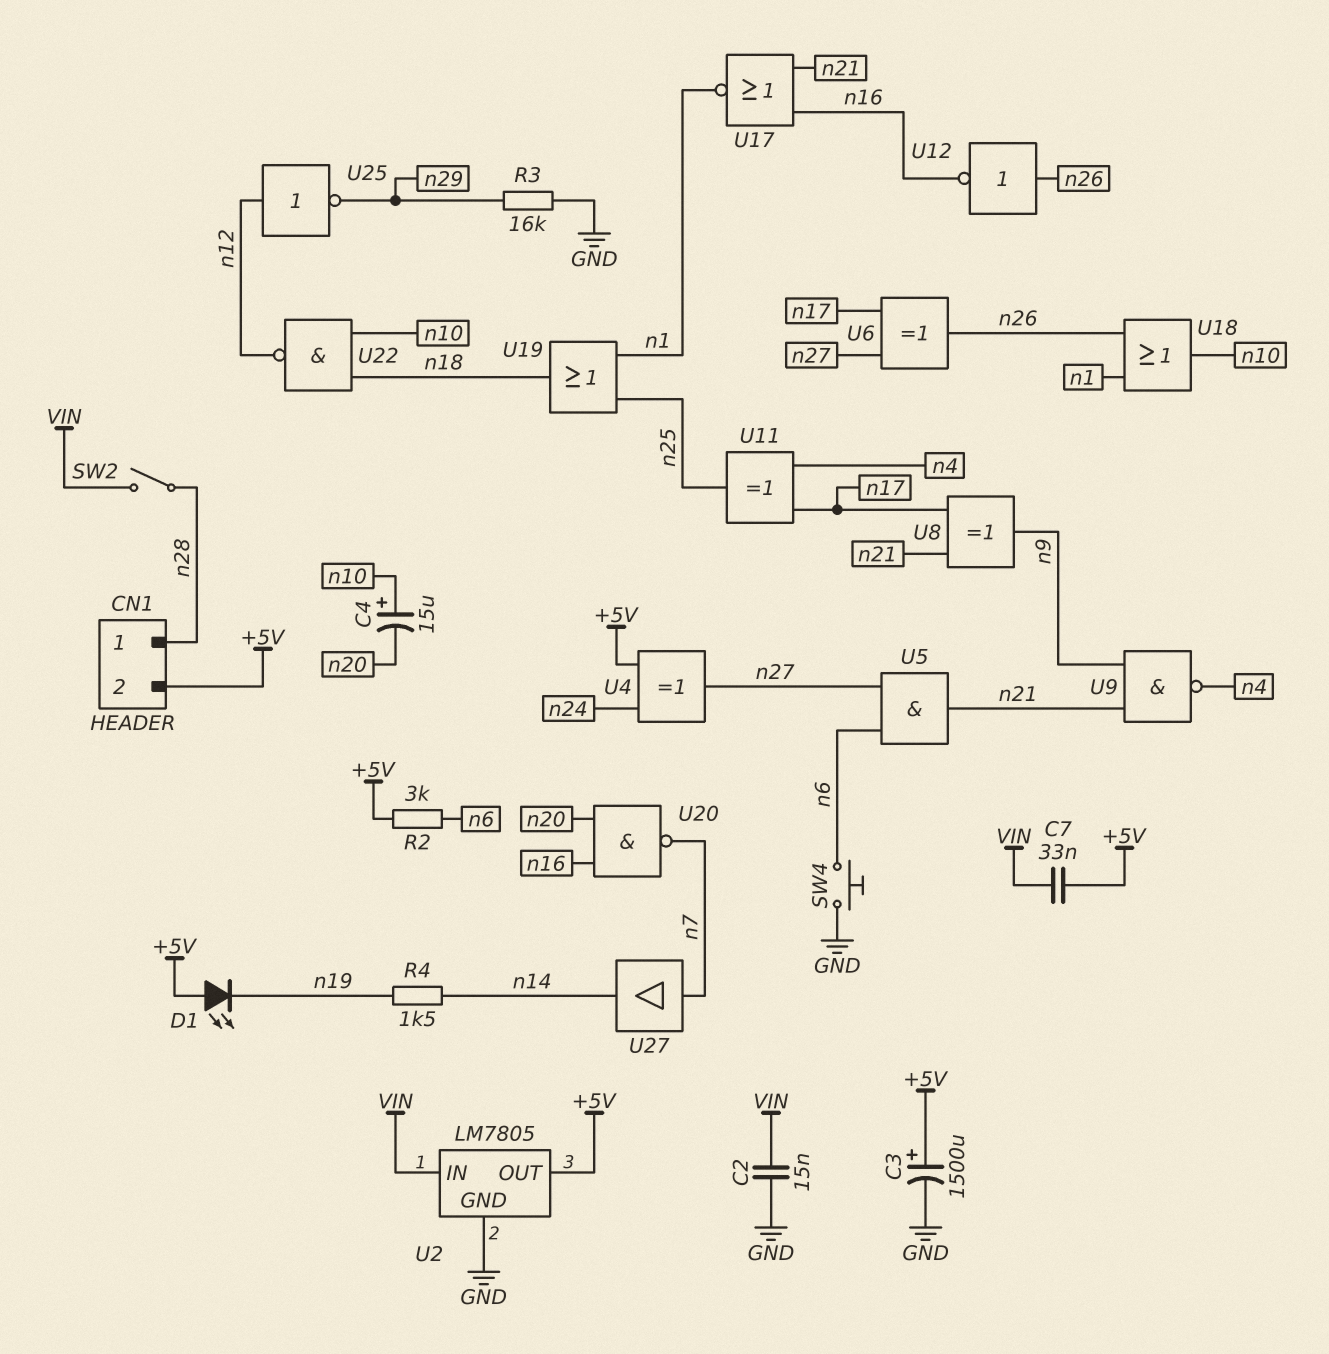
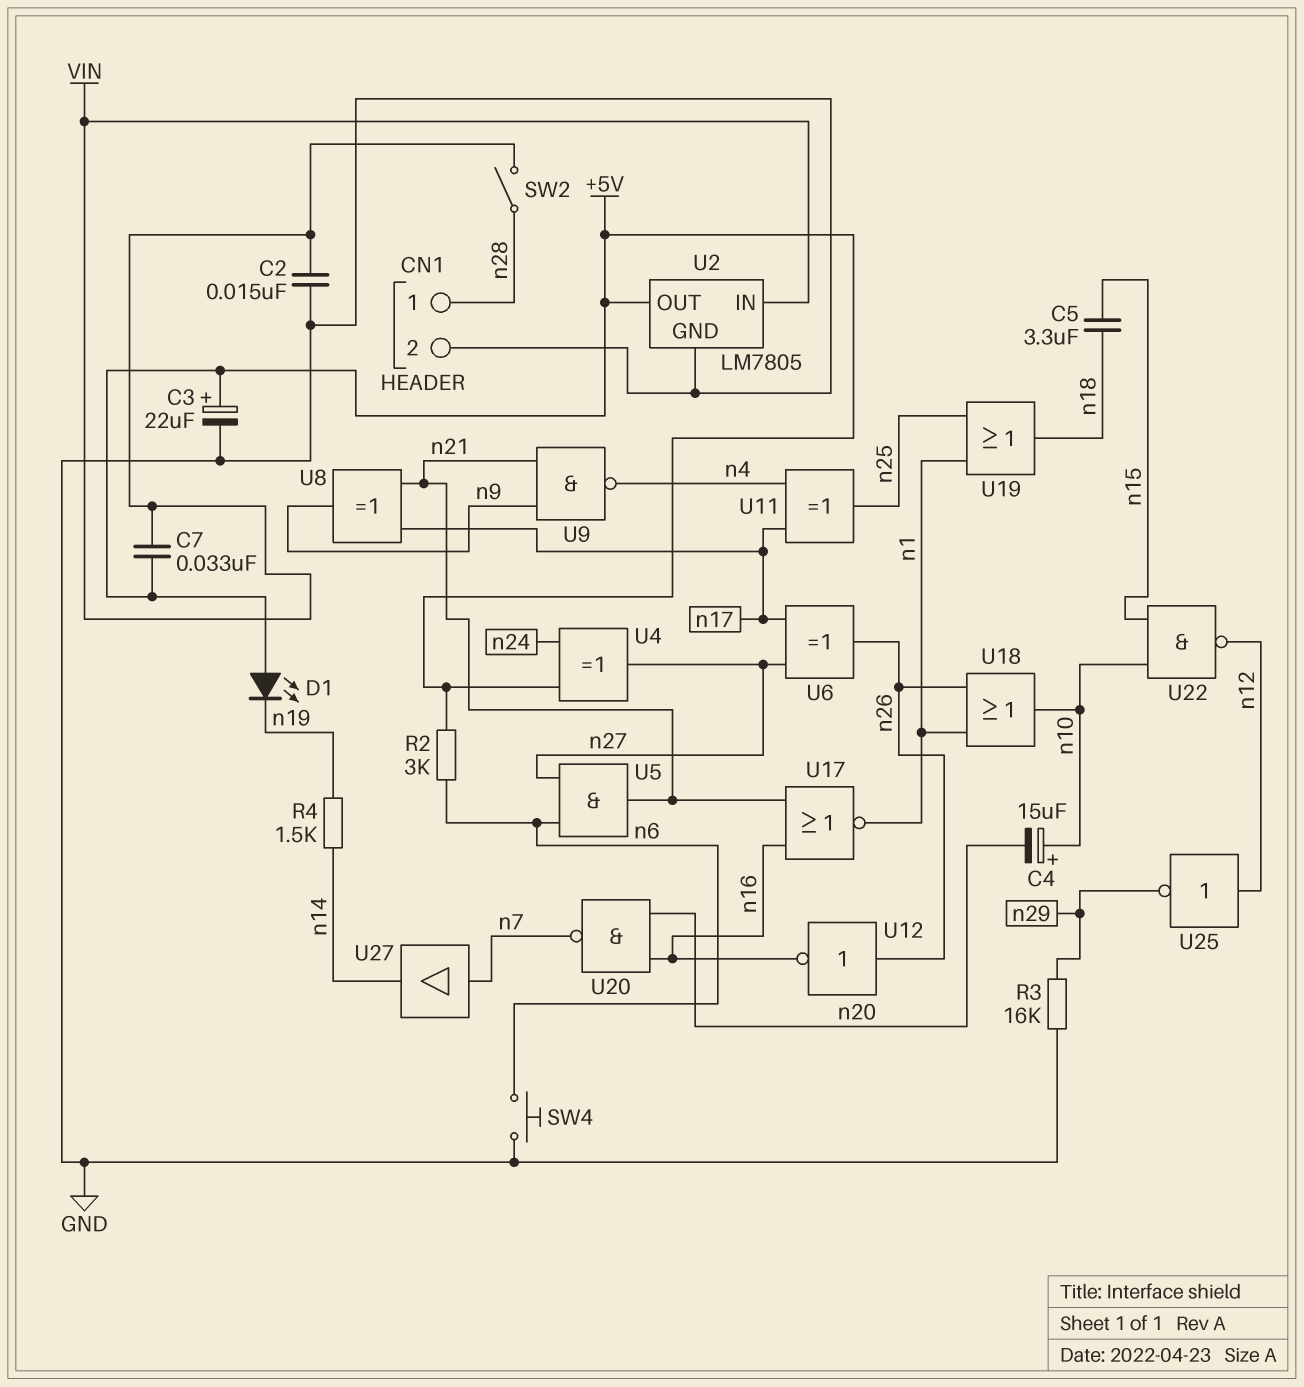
C3: 1500uF (plus +5V, minus GND) -> 22uF (plus +5V, minus GND)
C5: none -> 3.3uF (n15, n18)
CN1 pin 2: +5V -> GND
U22: NAND (in n10, in n18, out n12) -> NAND (in n10, in n15, out n12)

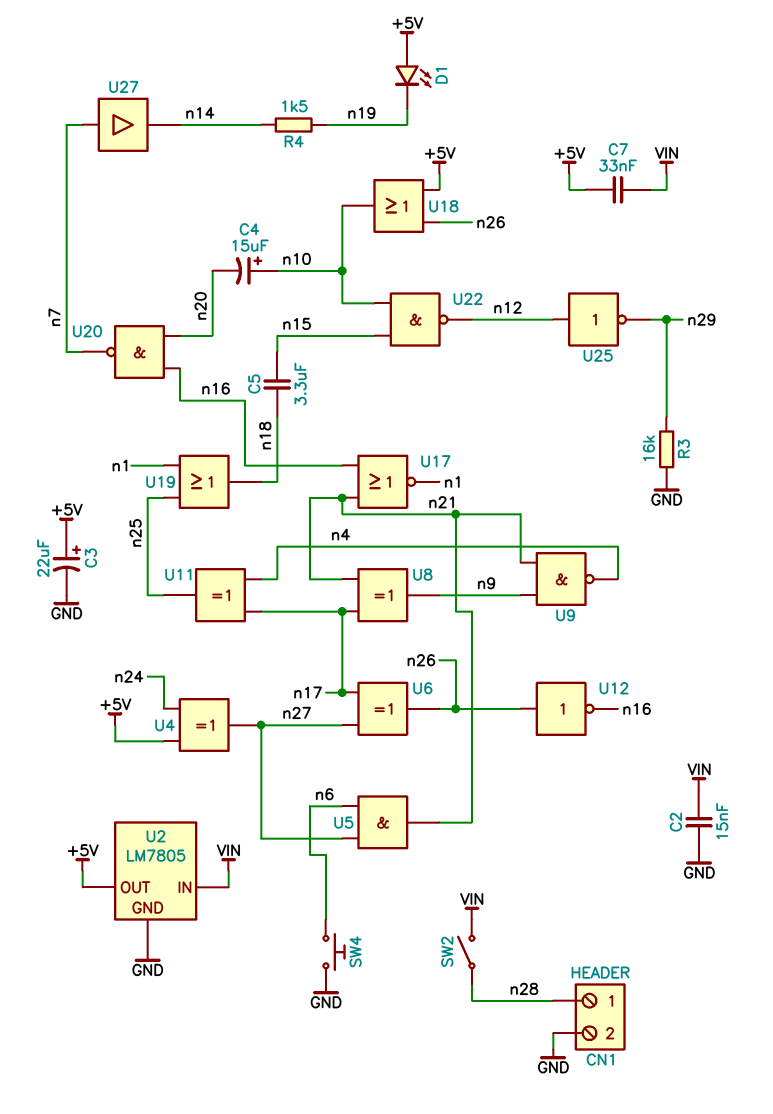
R2: 3k (+5V, n6) -> none
U18: OR (in n1, in n26, out n10) -> OR (in +5V, in n26, out n10)

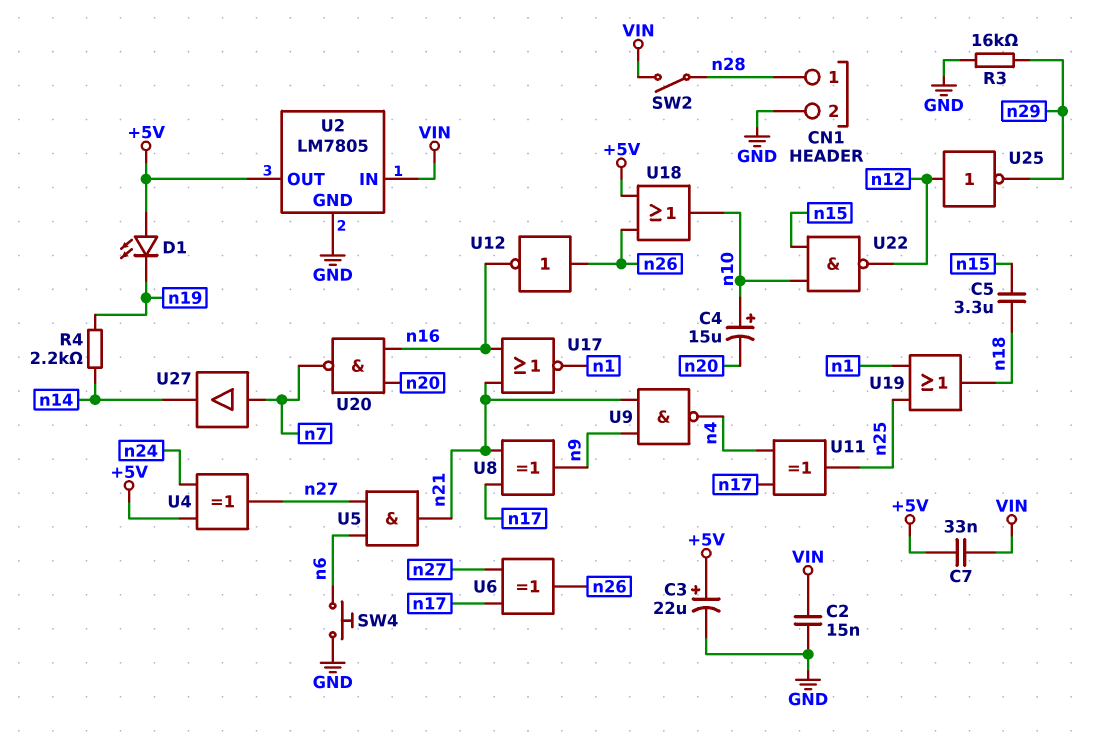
R4: 1.5k (n14, n19) -> 2.2k (n14, n19)

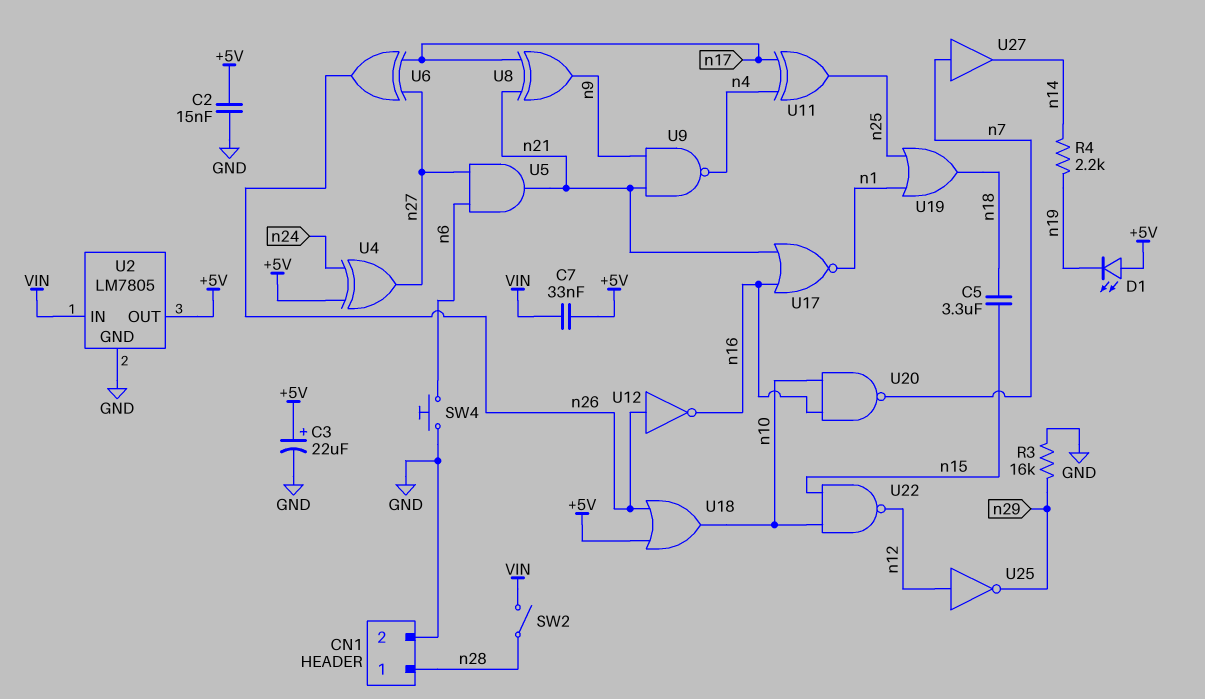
C2: 15nF (GND, VIN) -> 15nF (+5V, GND)
C4: 15uF (plus n10, minus n20) -> none
U20: NAND (in n16, in n20, out n7) -> NAND (in n10, in n16, out n7)

